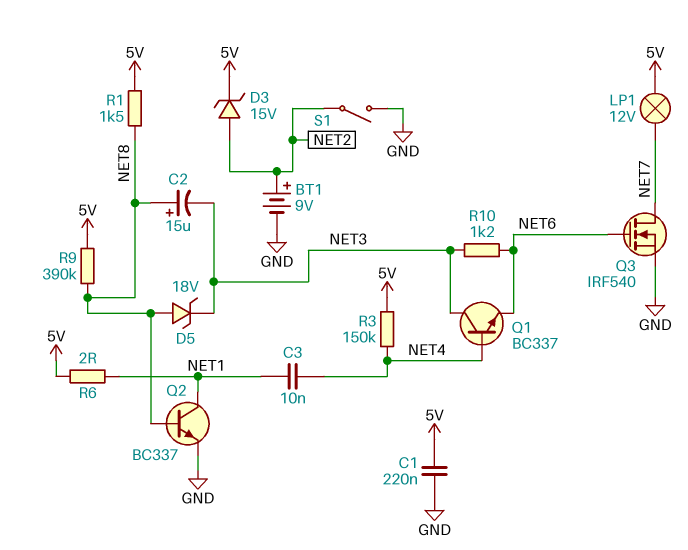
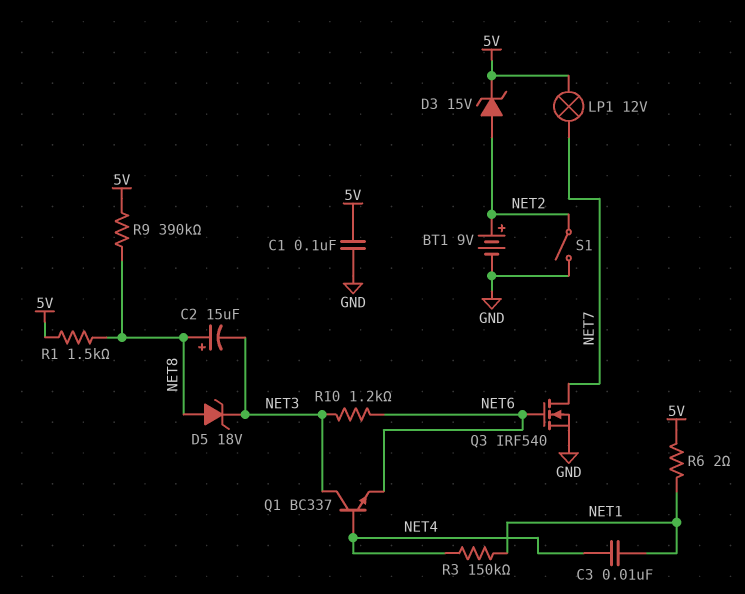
C1: 220nF (5V, GND) -> 100nF (5V, GND)
Q2: NPN BC337 (B NET8, C NET1, E GND) -> none
R3: 150k (5V, NET4) -> 150k (NET1, NET4)

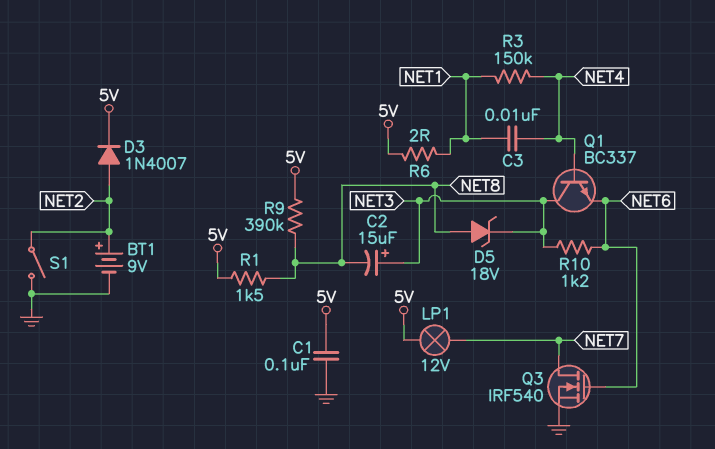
C2: 15uF (plus NET8, minus NET3) -> 15uF (plus NET3, minus NET8)
D3: zener 15V (A NET2, K 5V) -> diode 1N4007 (A NET2, K 5V)

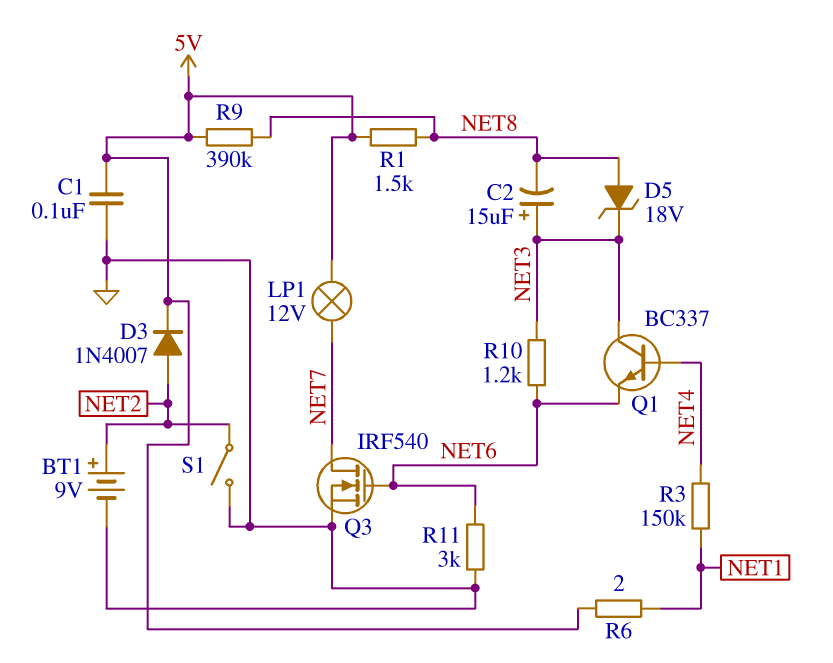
C3: 10nF (NET1, NET4) -> none
R11: none -> 3k (GND, NET6)

